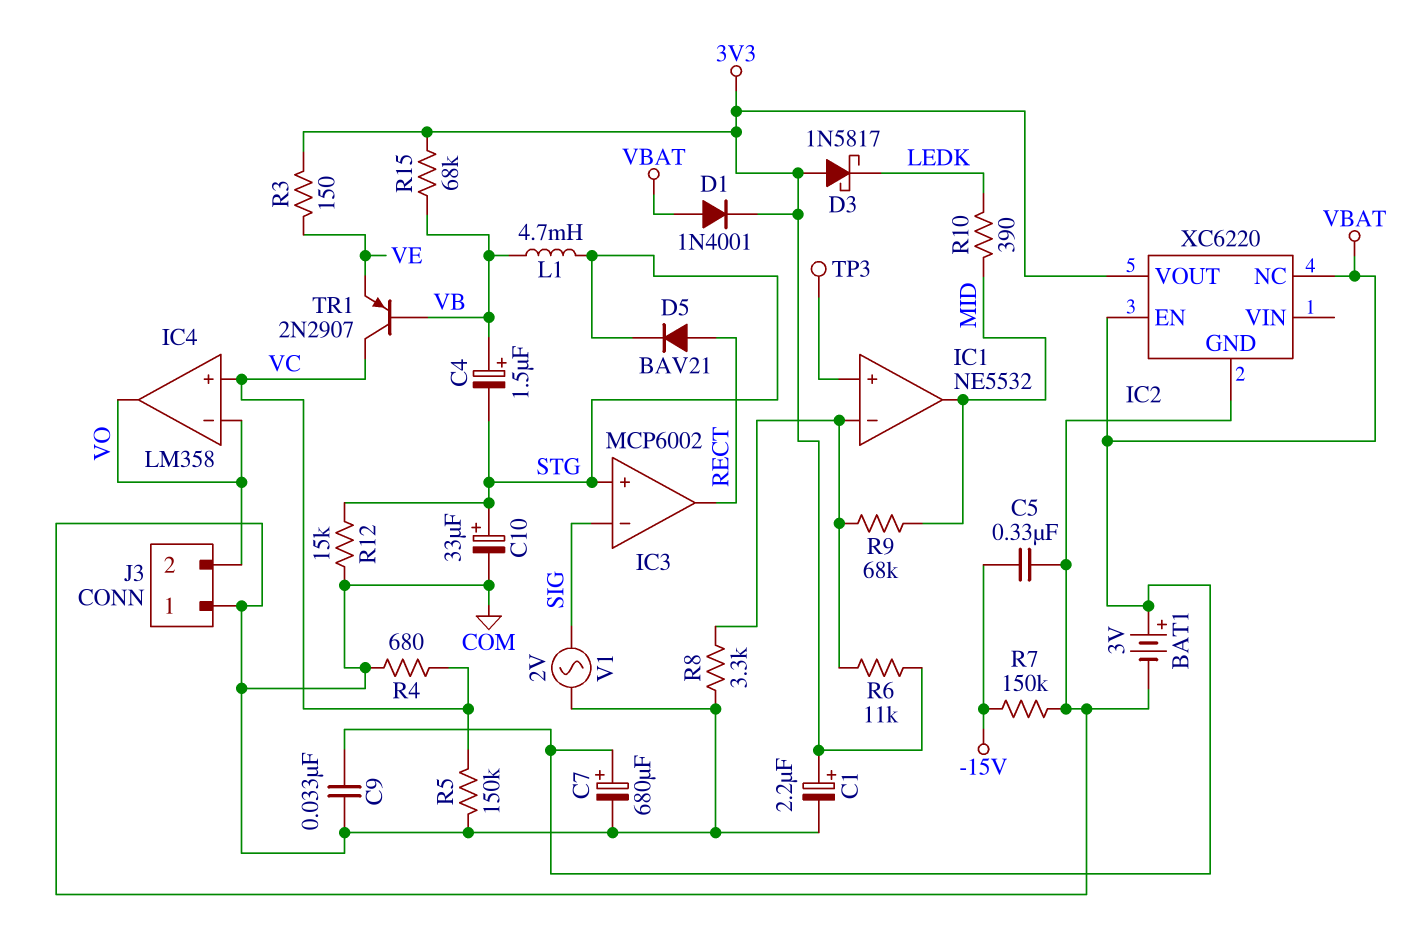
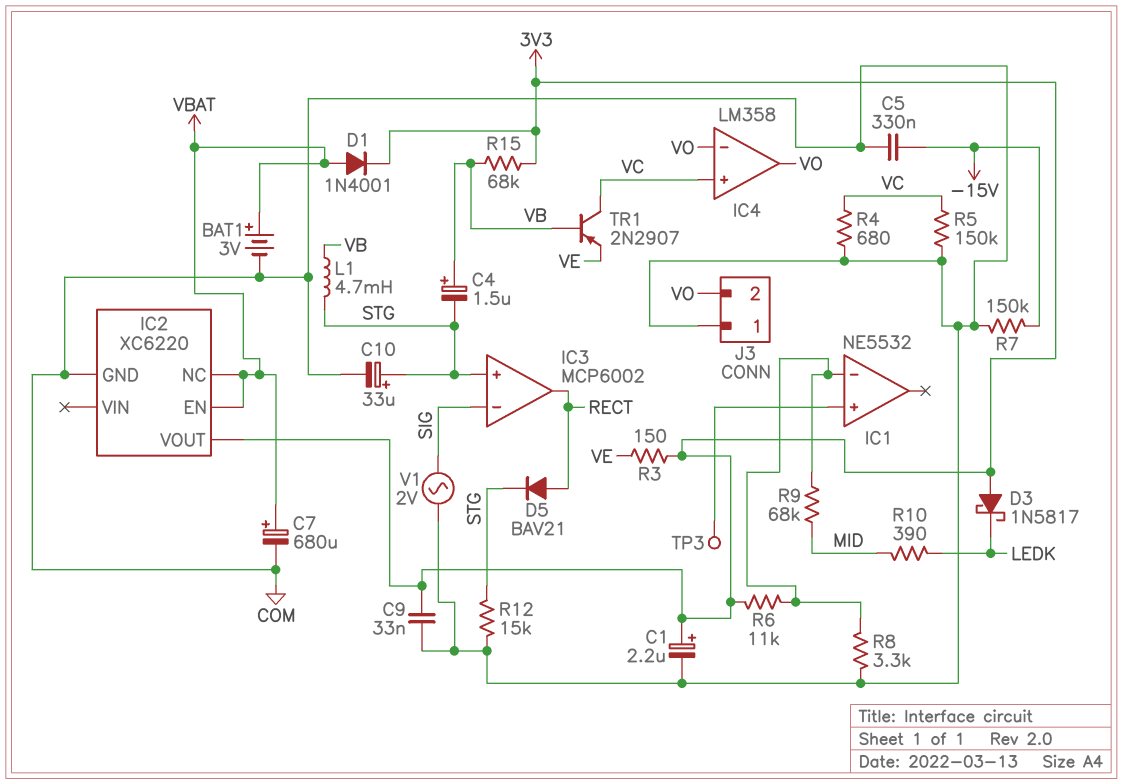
C9: 33nF (COM, VBAT) -> 33nF (3V3, COM)
IC1 pin out: MID -> none

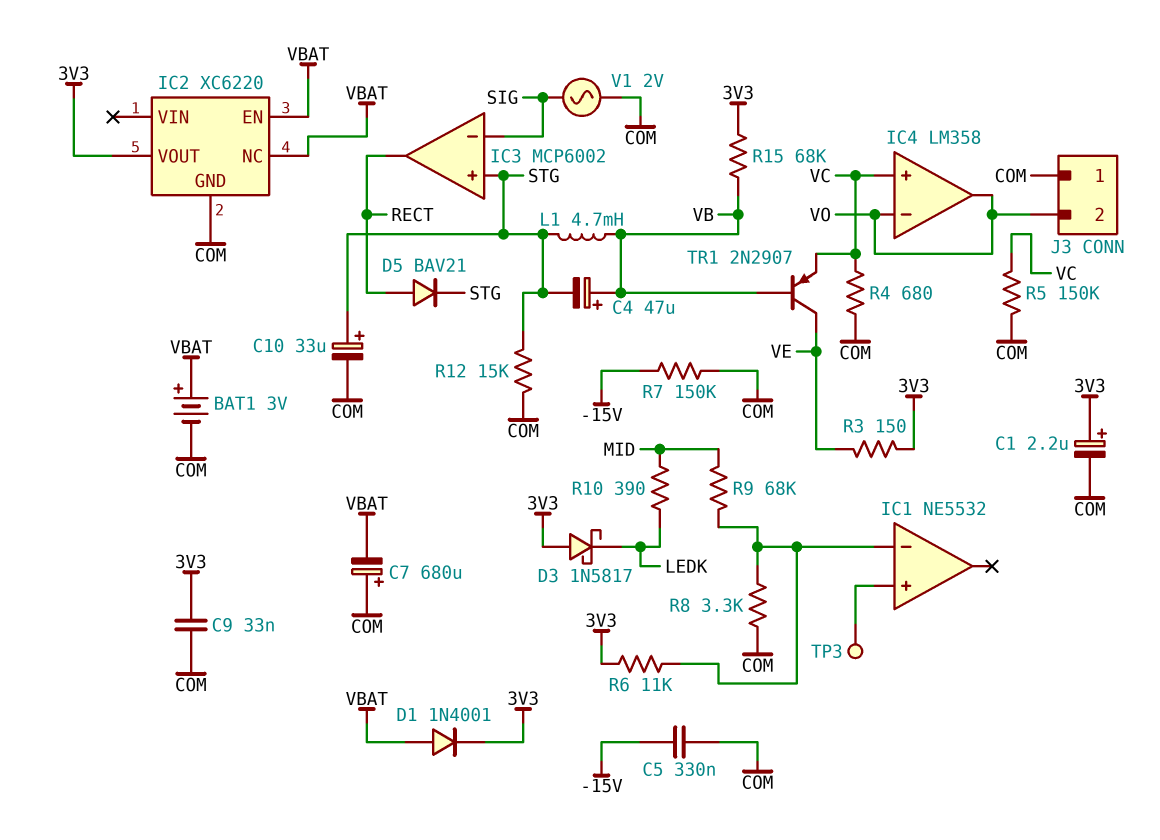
C4: 1.5uF (plus VB, minus STG) -> 47uF (plus VB, minus STG)
C7: 680uF (plus VBAT, minus COM) -> 680uF (plus COM, minus VBAT)
TR1: PNP 2N2907 (B VB, C VC, E VE) -> PNP 2N2907 (B VB, C VE, E VC)

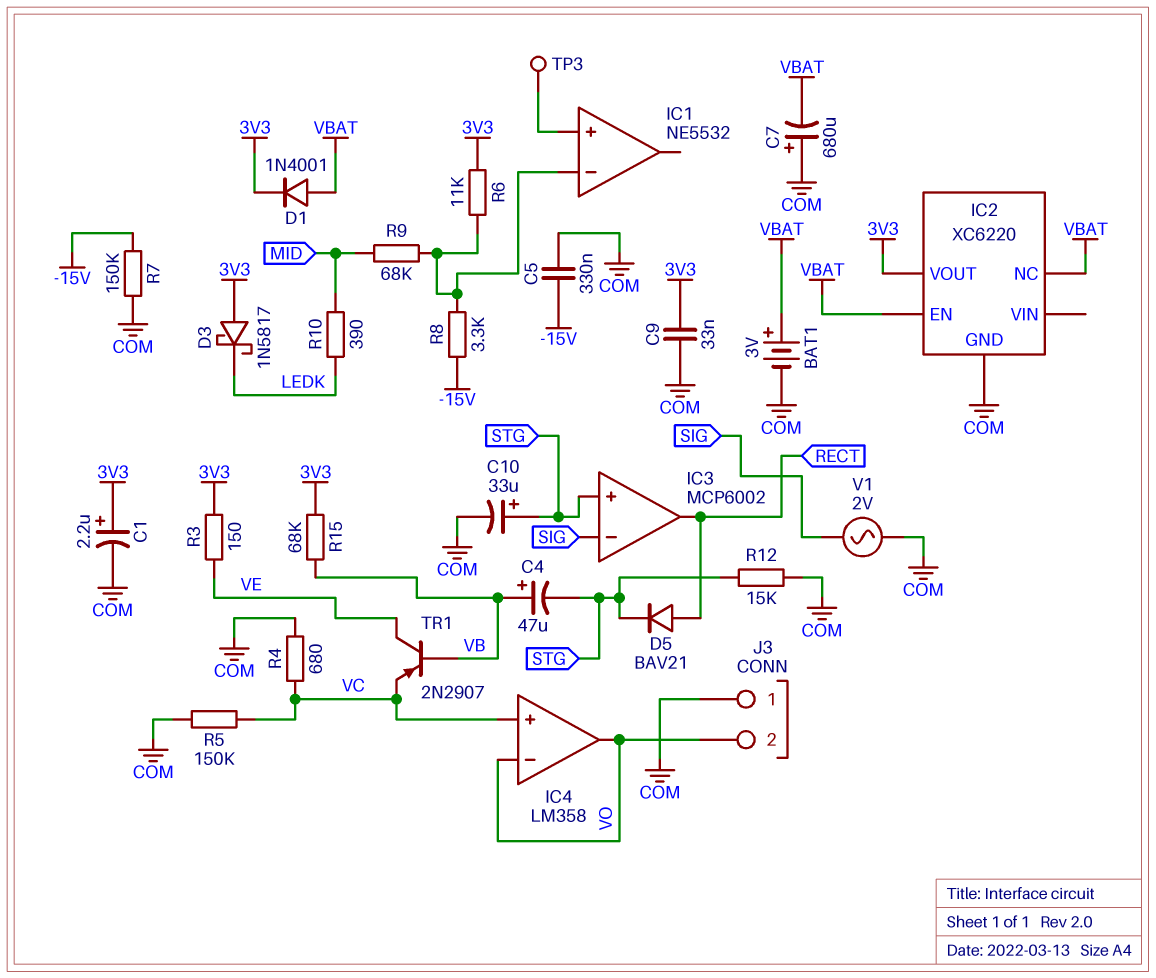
L1: 4.7mH (STG, VB) -> none
R8: 3.3k (COM, IC1/in-) -> 3.3k (-15V, IC1/in-)

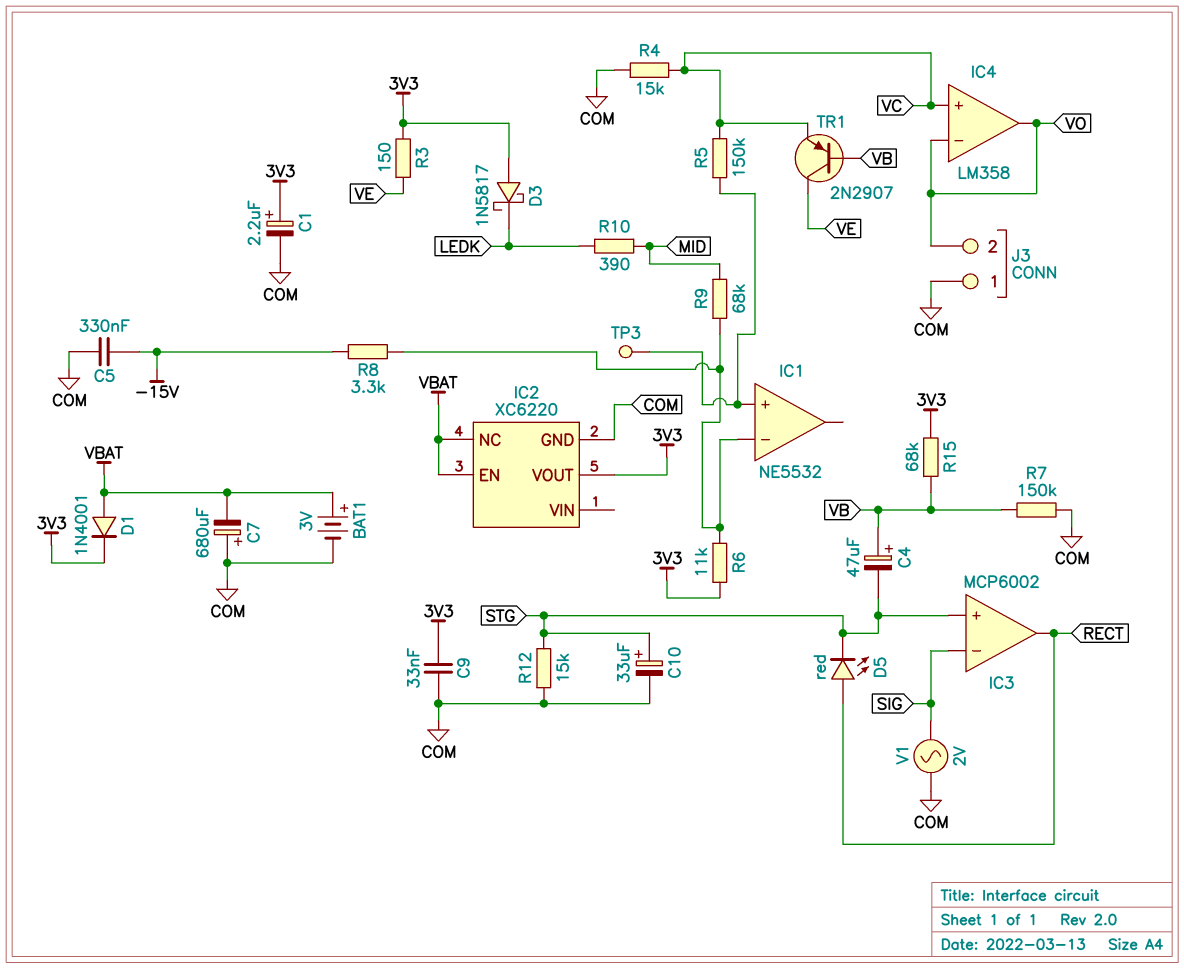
D5: diode BAV21 (A RECT, K STG) -> LED red (A RECT, K STG)
R4: 680 (COM, VC) -> 15k (COM, VC)
R5: 150k (COM, VC) -> 150k (IC1/in+, VC)
R7: 150k (-15V, COM) -> 150k (COM, VB)

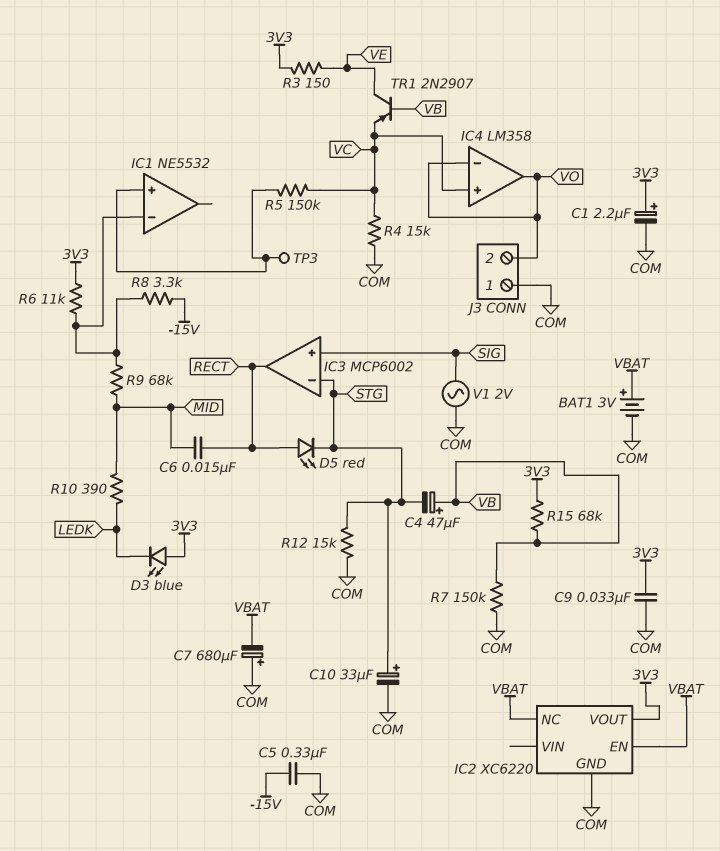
C6: none -> 15nF (MID, RECT)
D1: diode 1N4001 (A VBAT, K 3V3) -> none
D3: schottky 1N5817 (A 3V3, K LEDK) -> LED blue (A 3V3, K LEDK)
IC3 pin in+: STG -> SIG
IC3 pin in-: SIG -> STG

